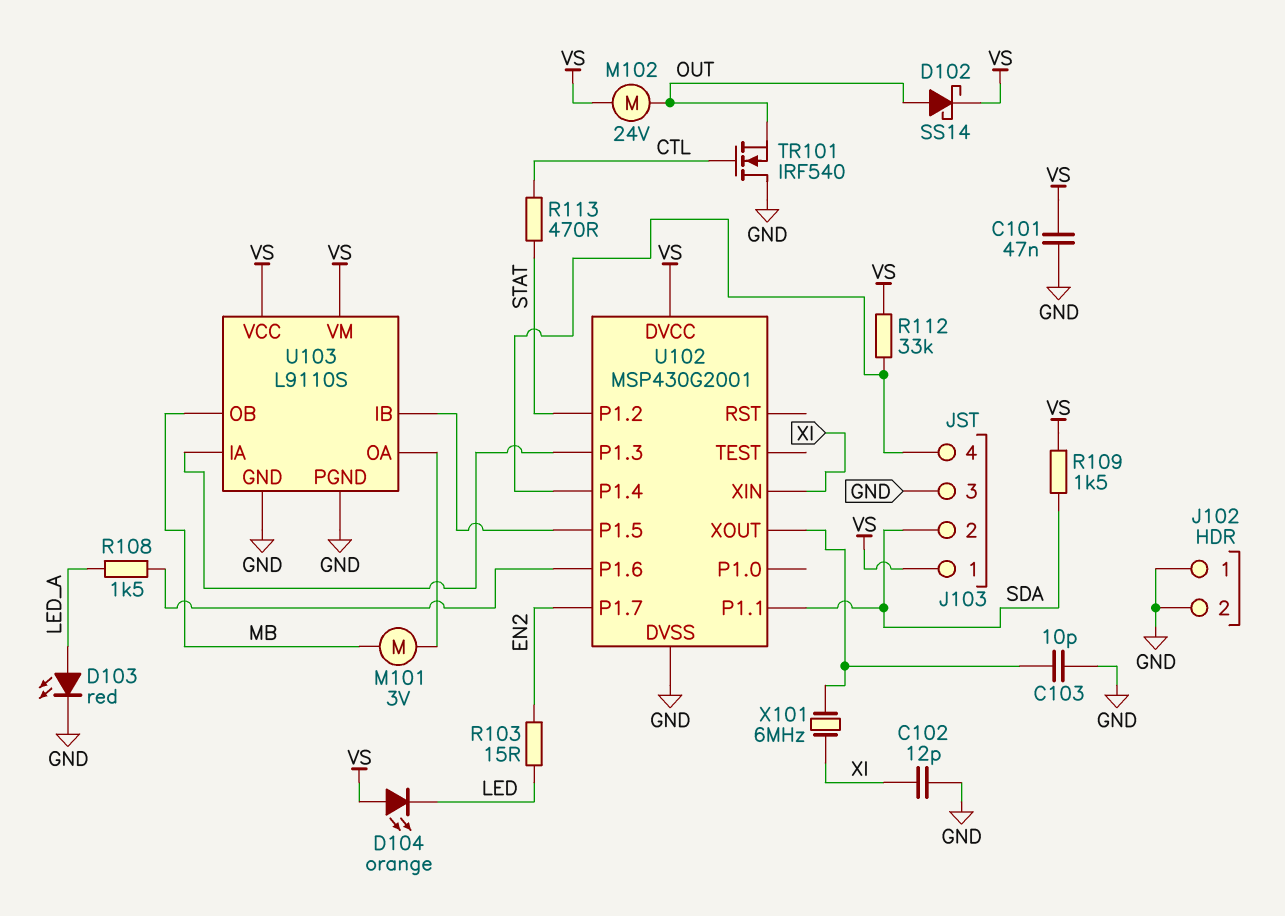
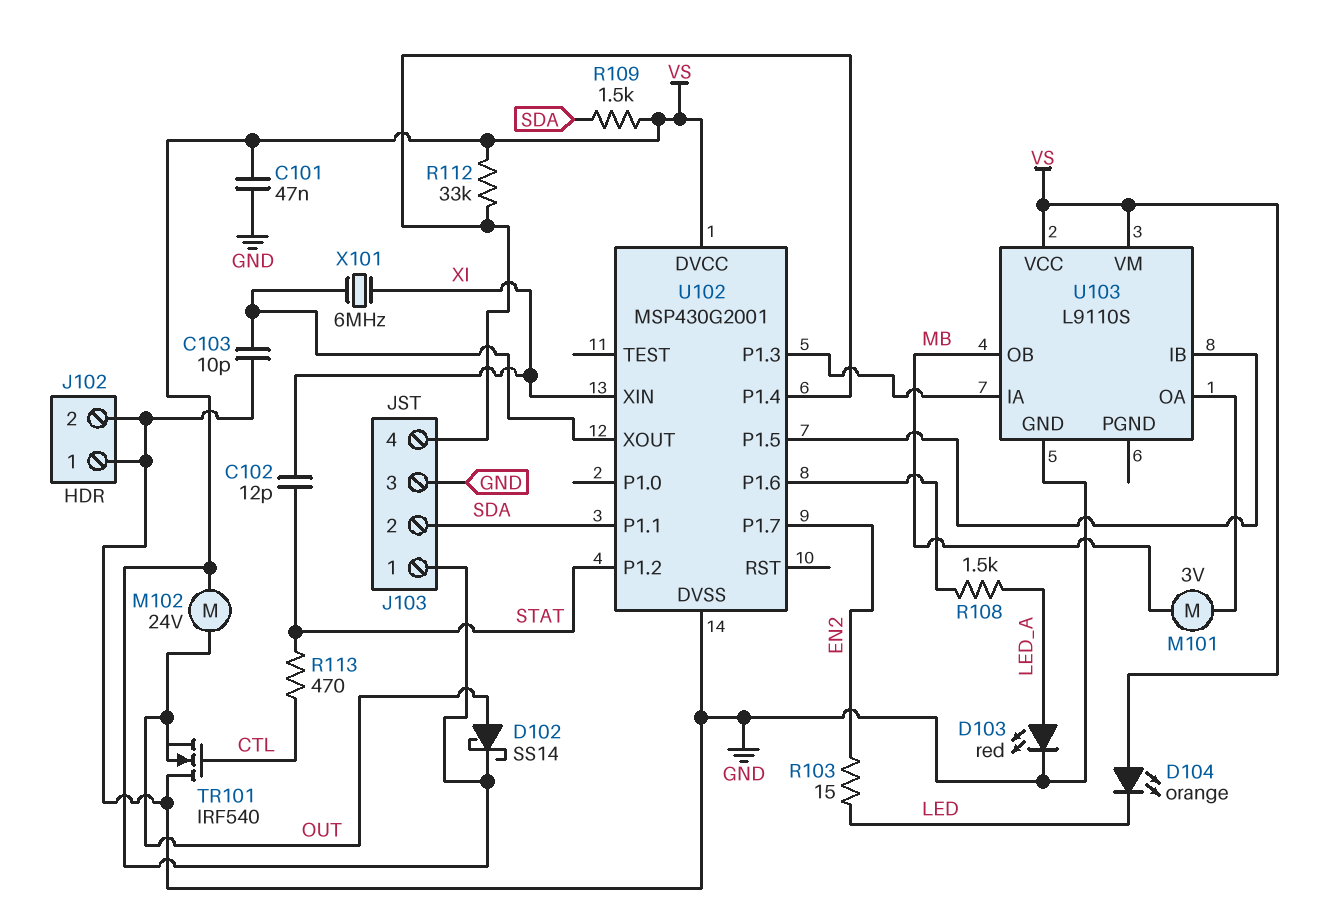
C102: 12pF (GND, XI) -> 12pF (STAT, XI)
U103 pin PGND: GND -> none

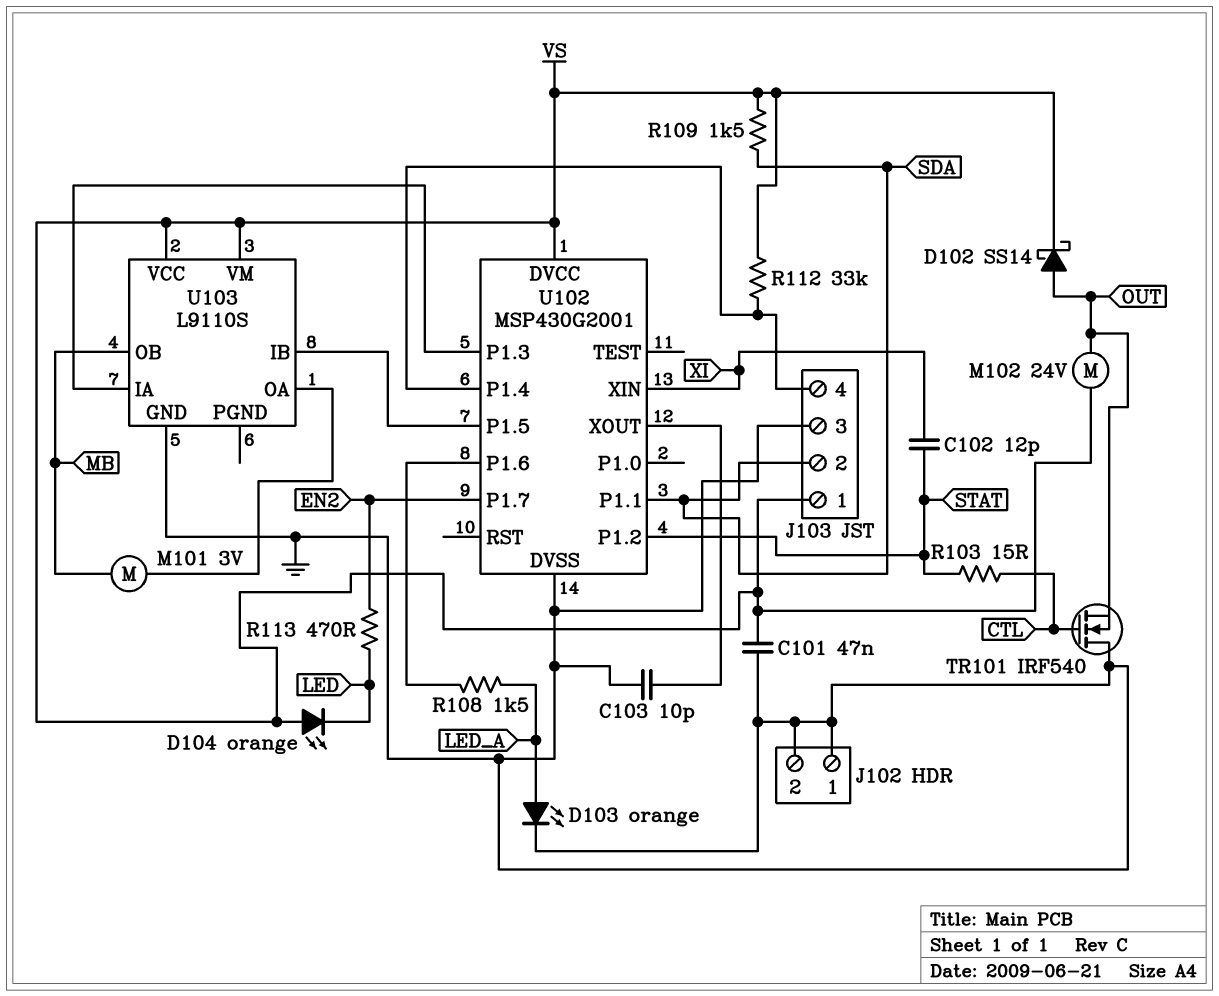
D103: LED red (A LED_A, K GND) -> LED orange (A LED_A, K GND)
R103: 15 (EN2, LED) -> 15 (CTL, STAT)
R113: 470 (CTL, STAT) -> 470 (EN2, LED)
X101: 6MHz (U102/XOUT, XI) -> none

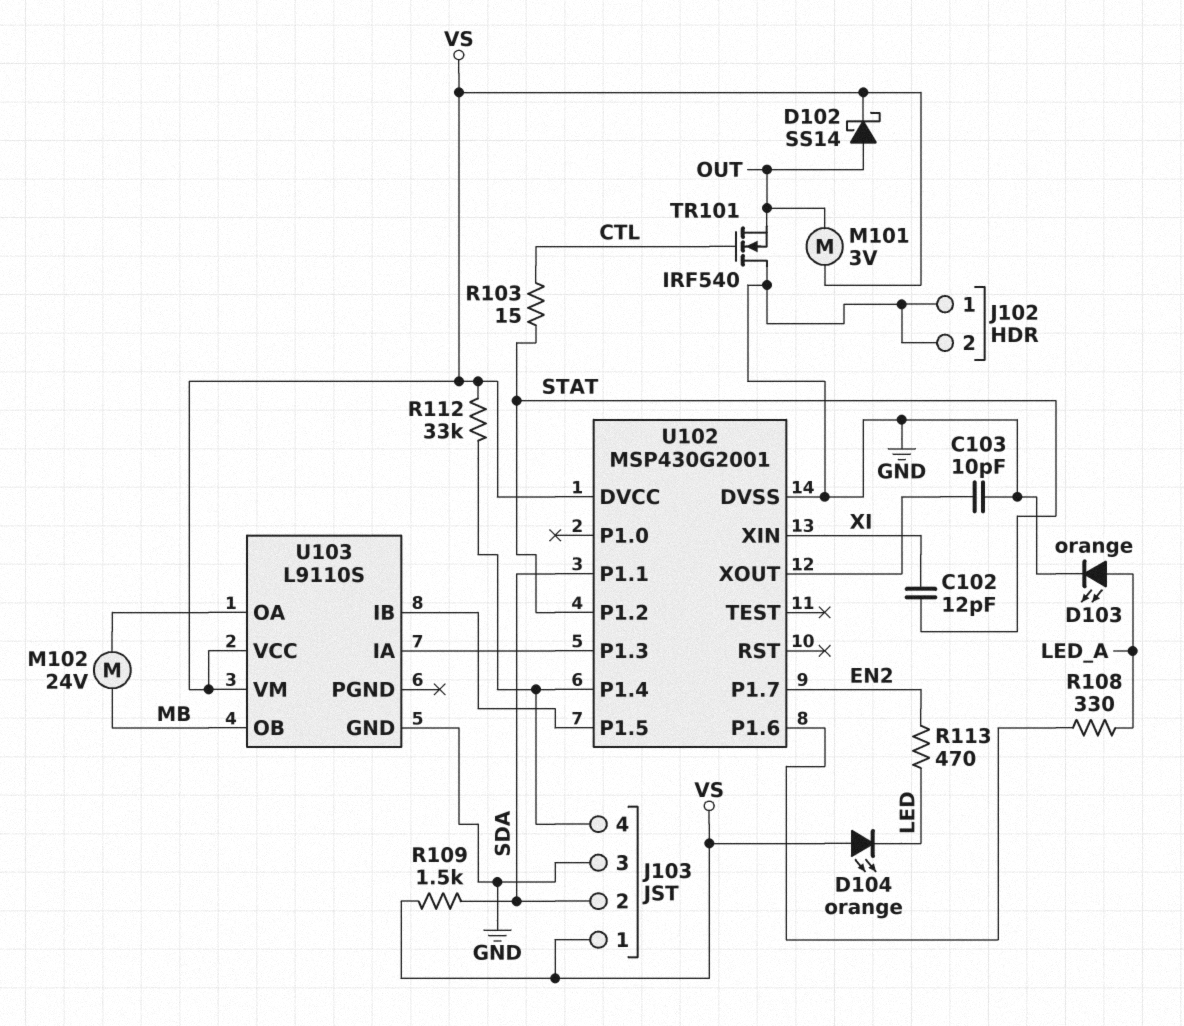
C101: 47nF (GND, VS) -> none
M101: motor 3V (MB, U103/OA) -> motor 3V (OUT, VS)
M102: motor 24V (OUT, VS) -> motor 24V (MB, U103/OA)
R108: 1.5k (LED_A, U102/P1.6) -> 330 (LED_A, U102/P1.6)

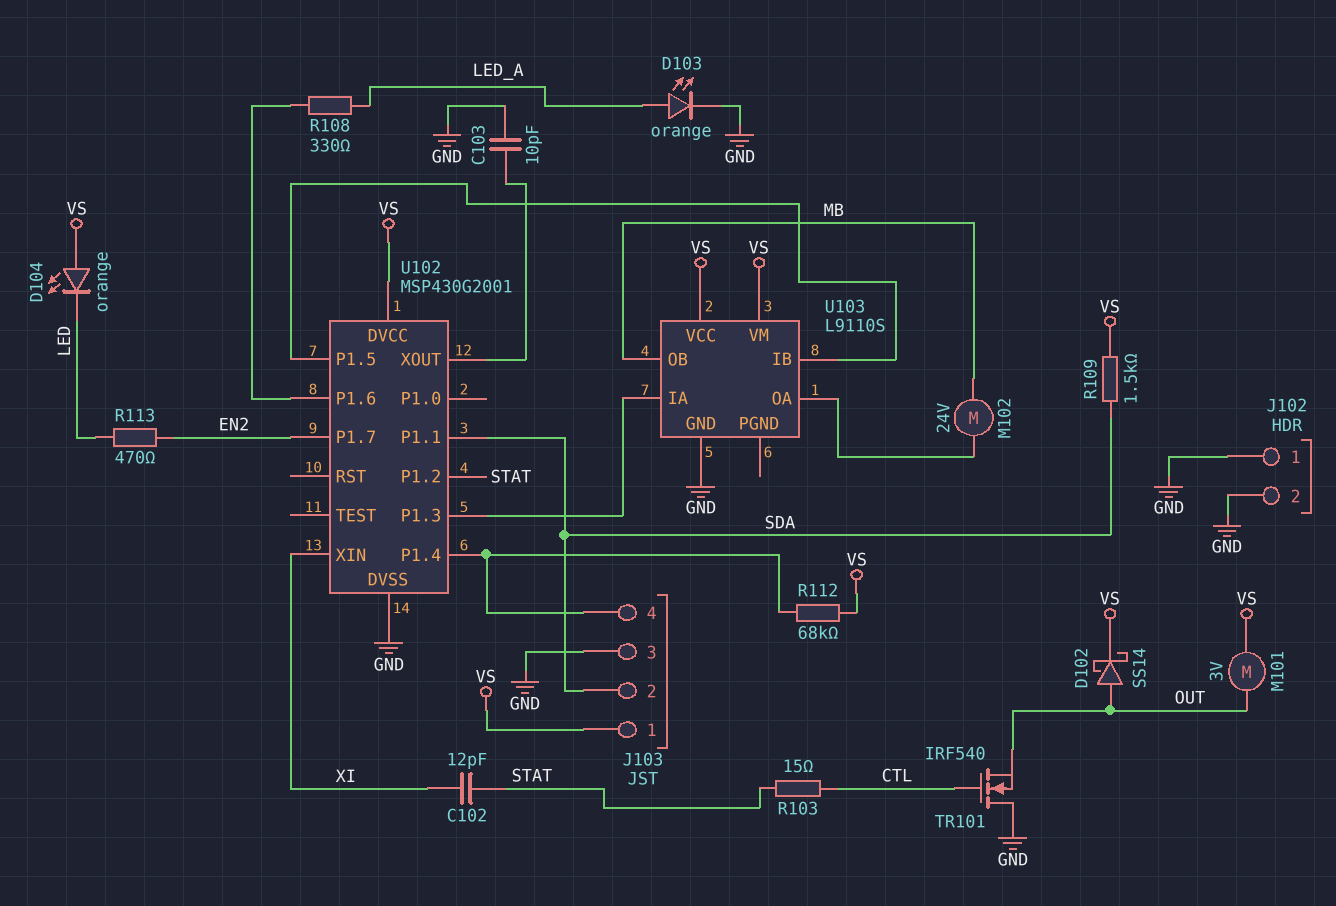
R112: 33k (J103/4, VS) -> 68k (J103/4, VS)

